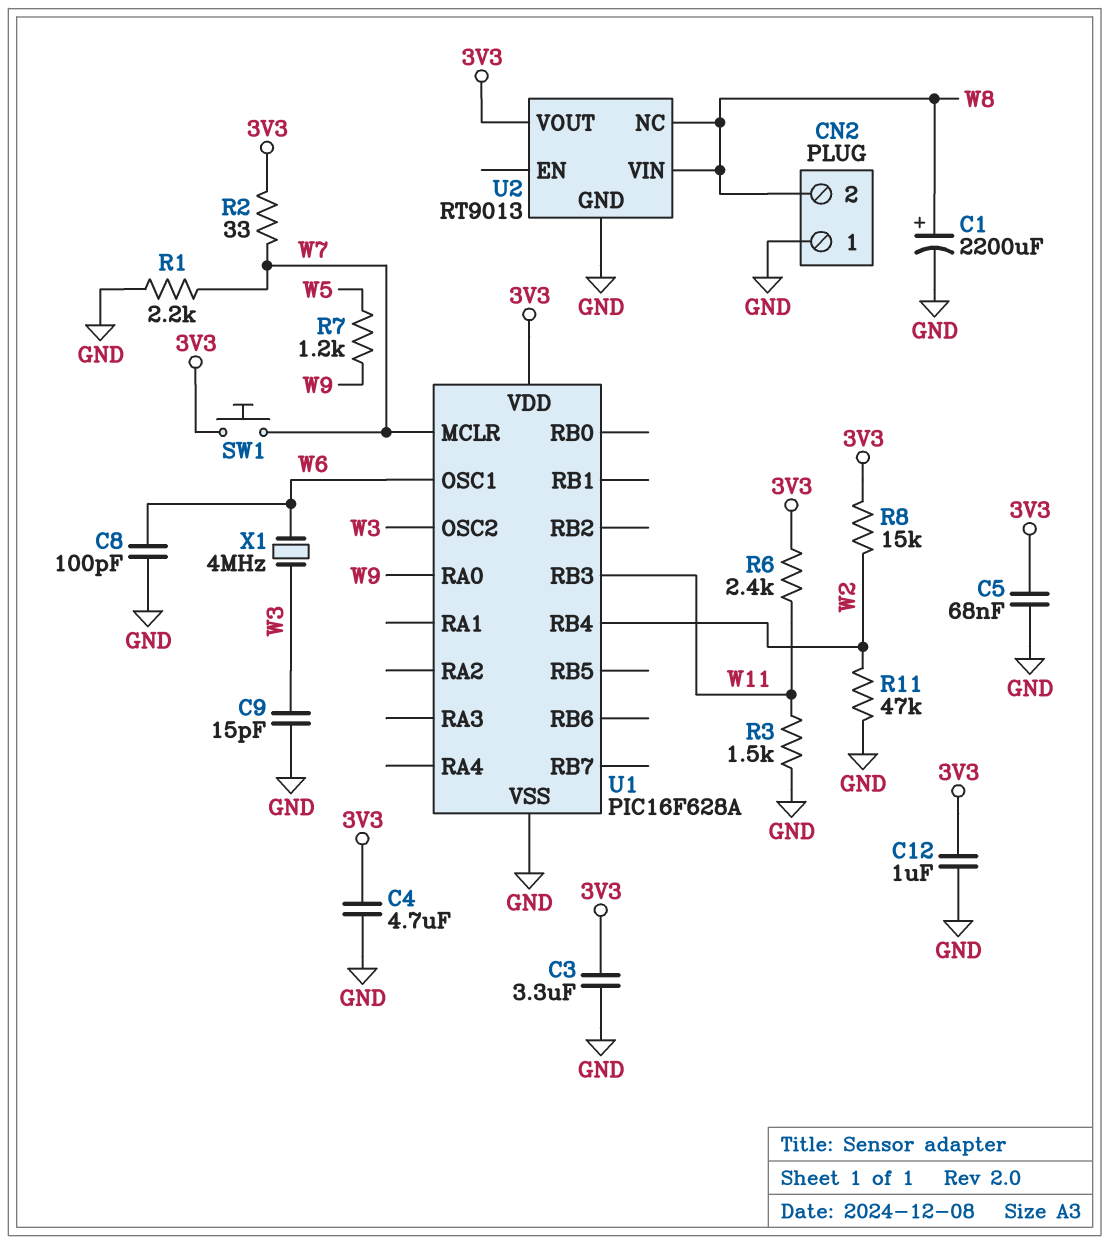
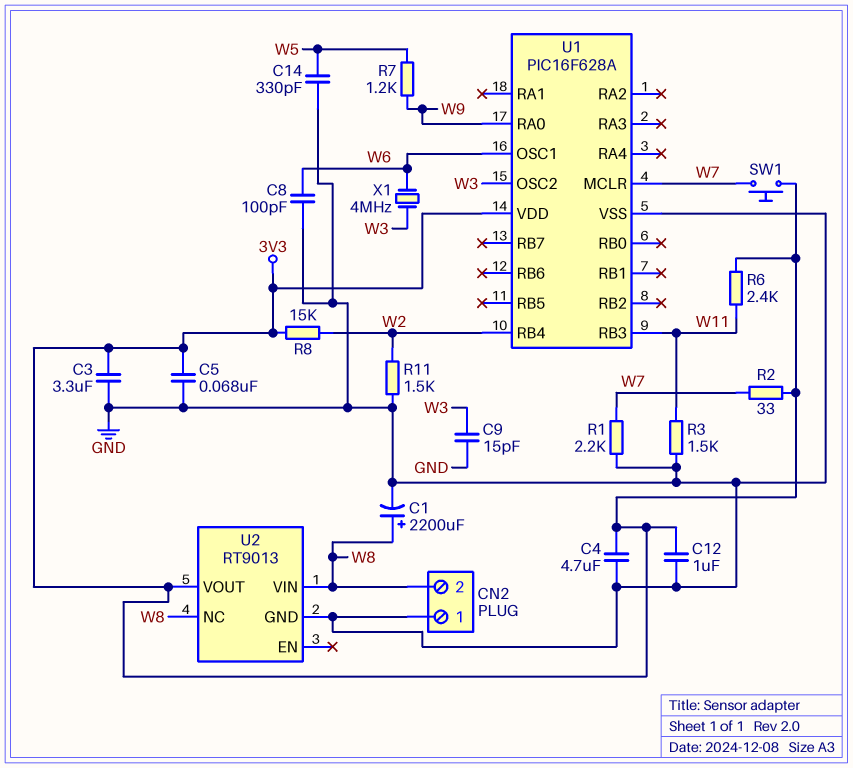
C14: none -> 330pF (GND, W5)
R11: 47k (GND, W2) -> 1.5k (GND, W2)

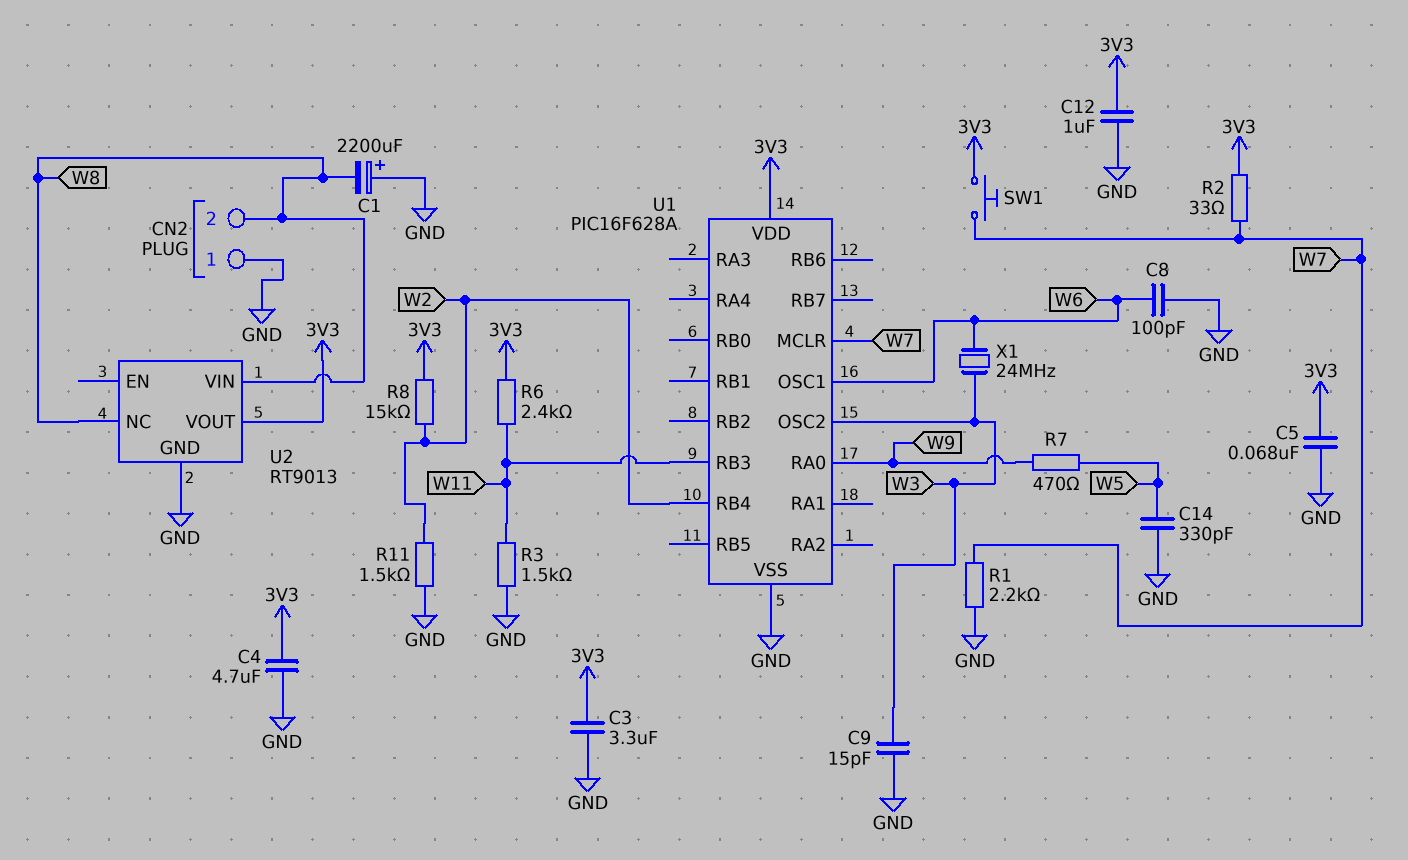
C1: 2200uF (plus W8, minus GND) -> 2200uF (plus GND, minus W8)
R7: 1.2k (W5, W9) -> 470 (W5, W9)
X1: 4MHz (W3, W6) -> 24MHz (W3, W6)

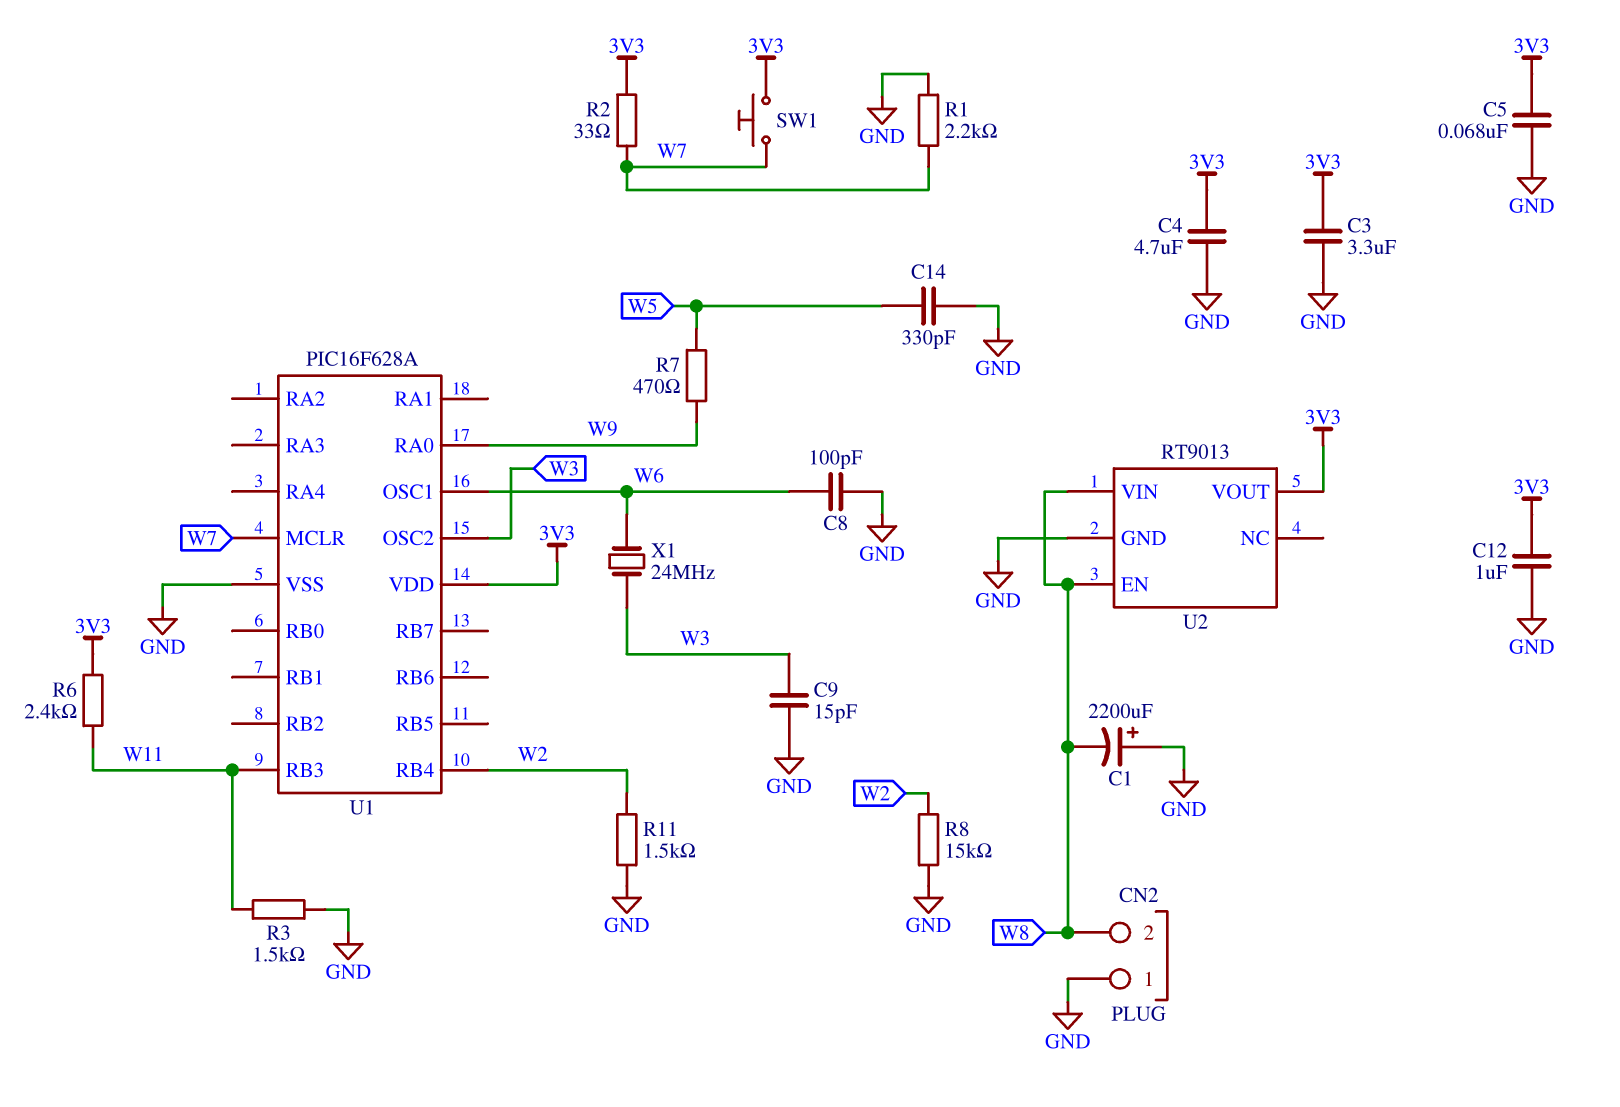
R8: 15k (3V3, W2) -> 15k (GND, W2)
U2 pin EN: none -> W8
U2 pin NC: W8 -> none

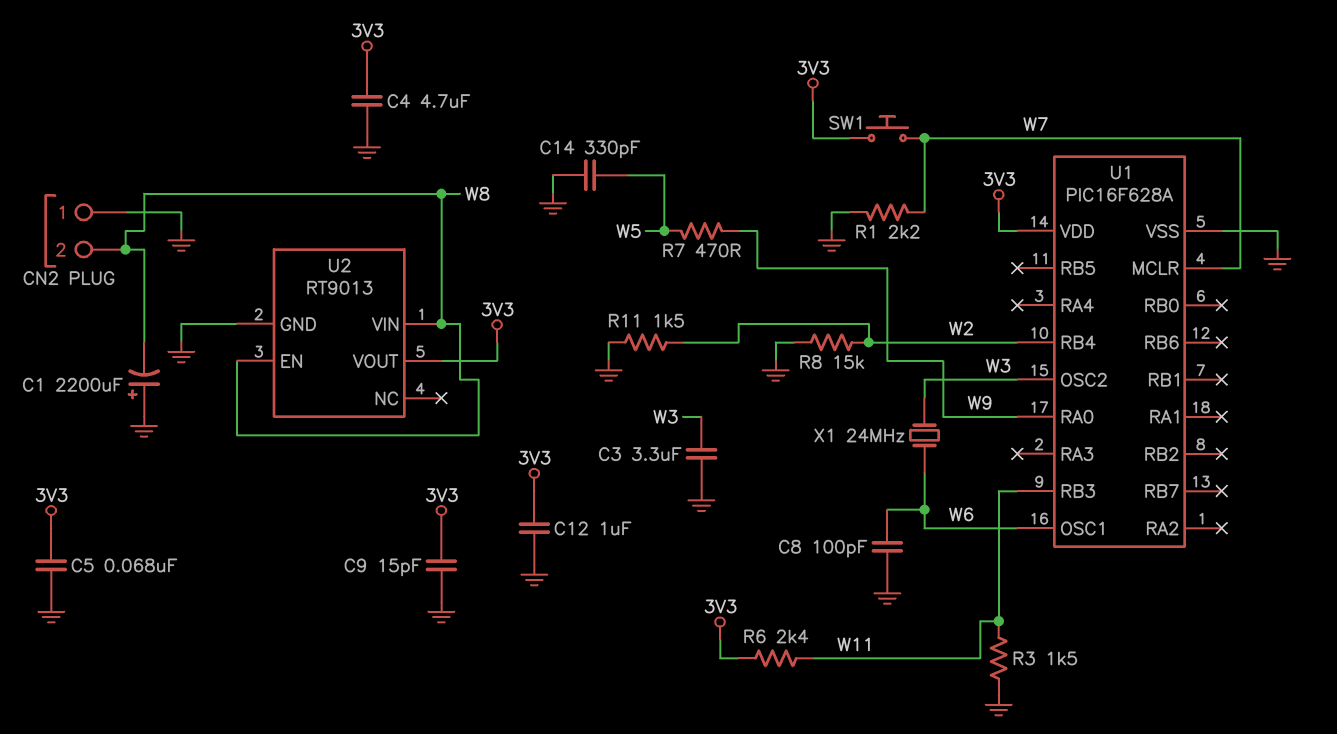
C3: 3.3uF (3V3, GND) -> 3.3uF (GND, W3)
C9: 15pF (GND, W3) -> 15pF (3V3, GND)
R2: 33 (3V3, W7) -> none

